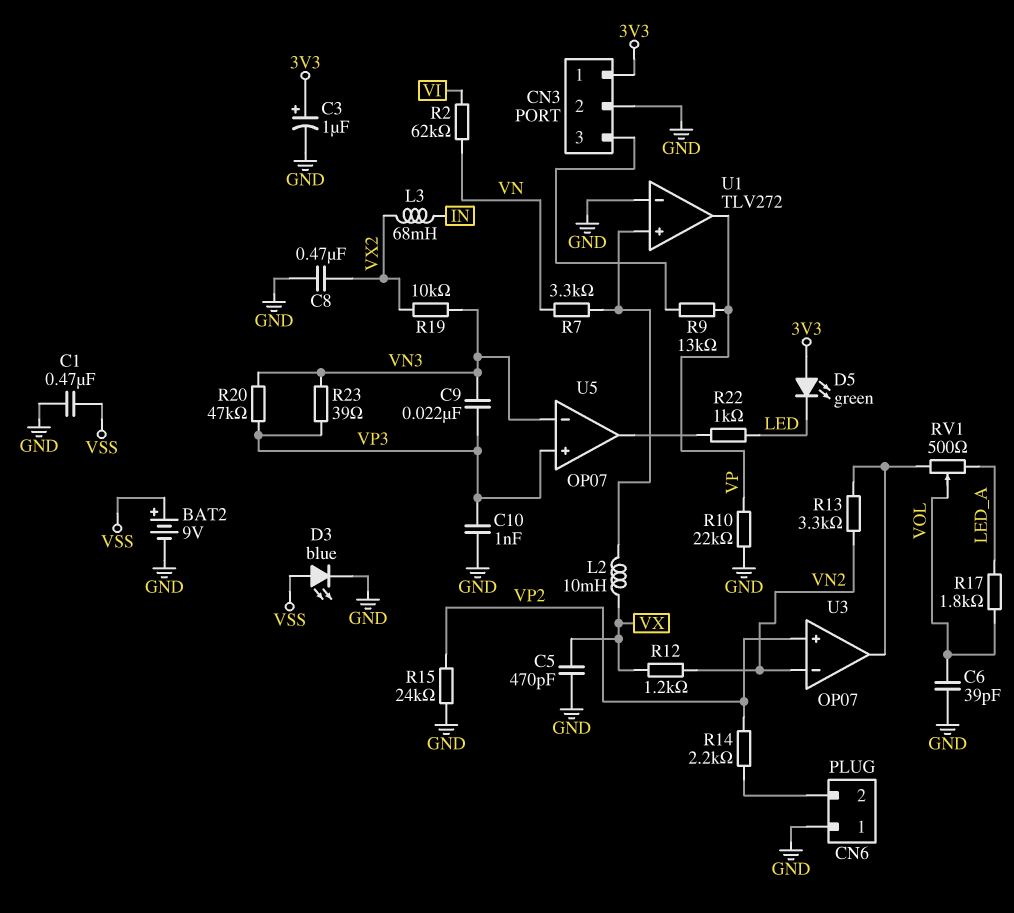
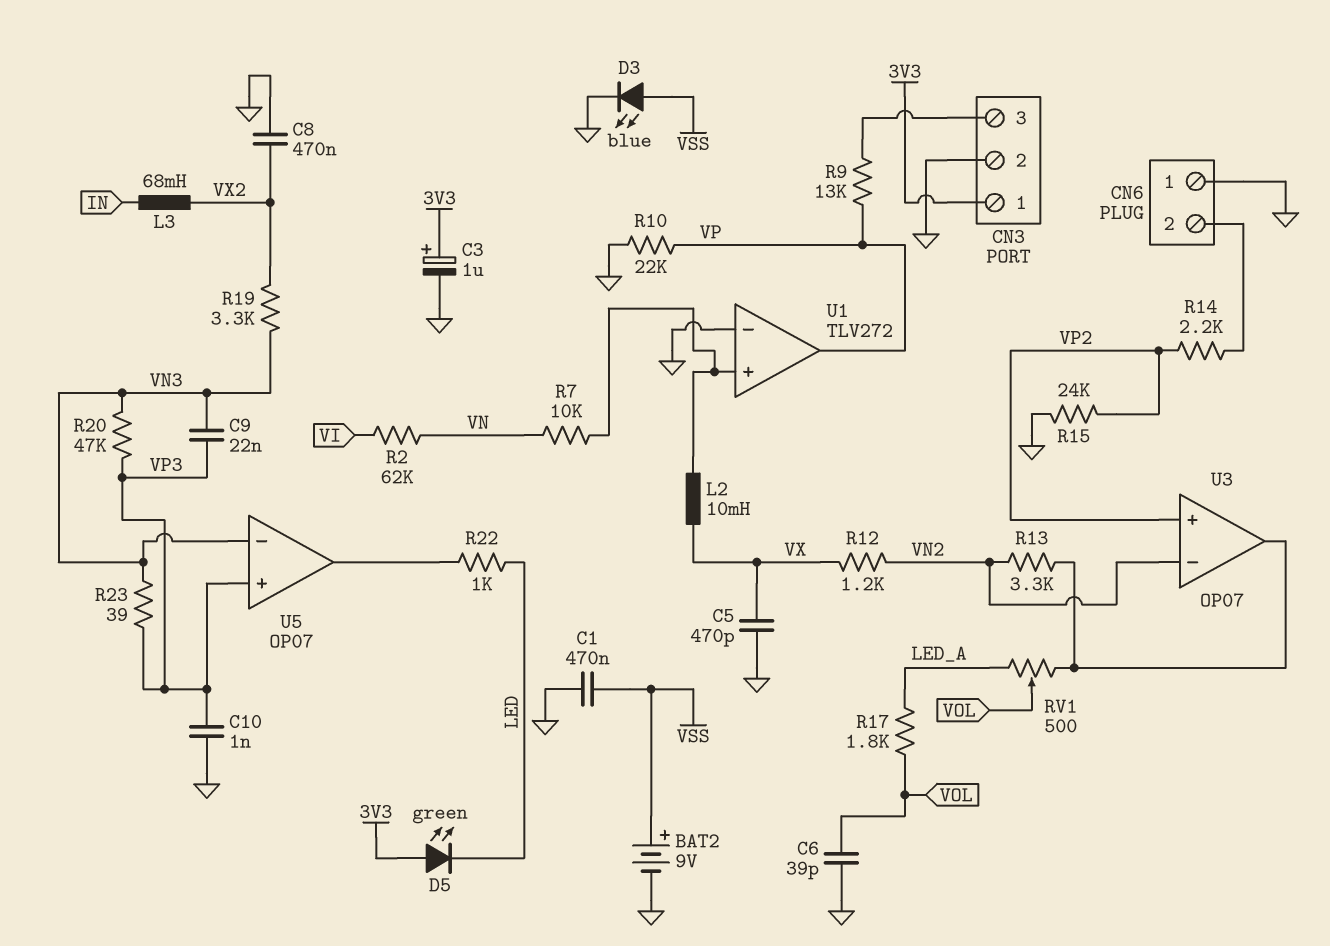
R7: 3.3k (U1/in+, VN) -> 10k (U1/in+, VN)
R19: 10k (VN3, VX2) -> 3.3k (VN3, VX2)

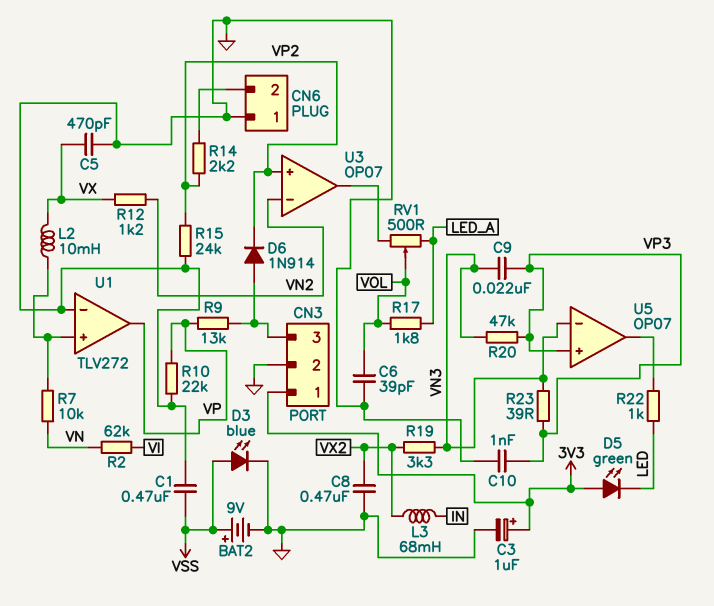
D6: none -> diode 1N914 (A CN3/3, K VP2)
R13: 3.3k (U3/out, VN2) -> none

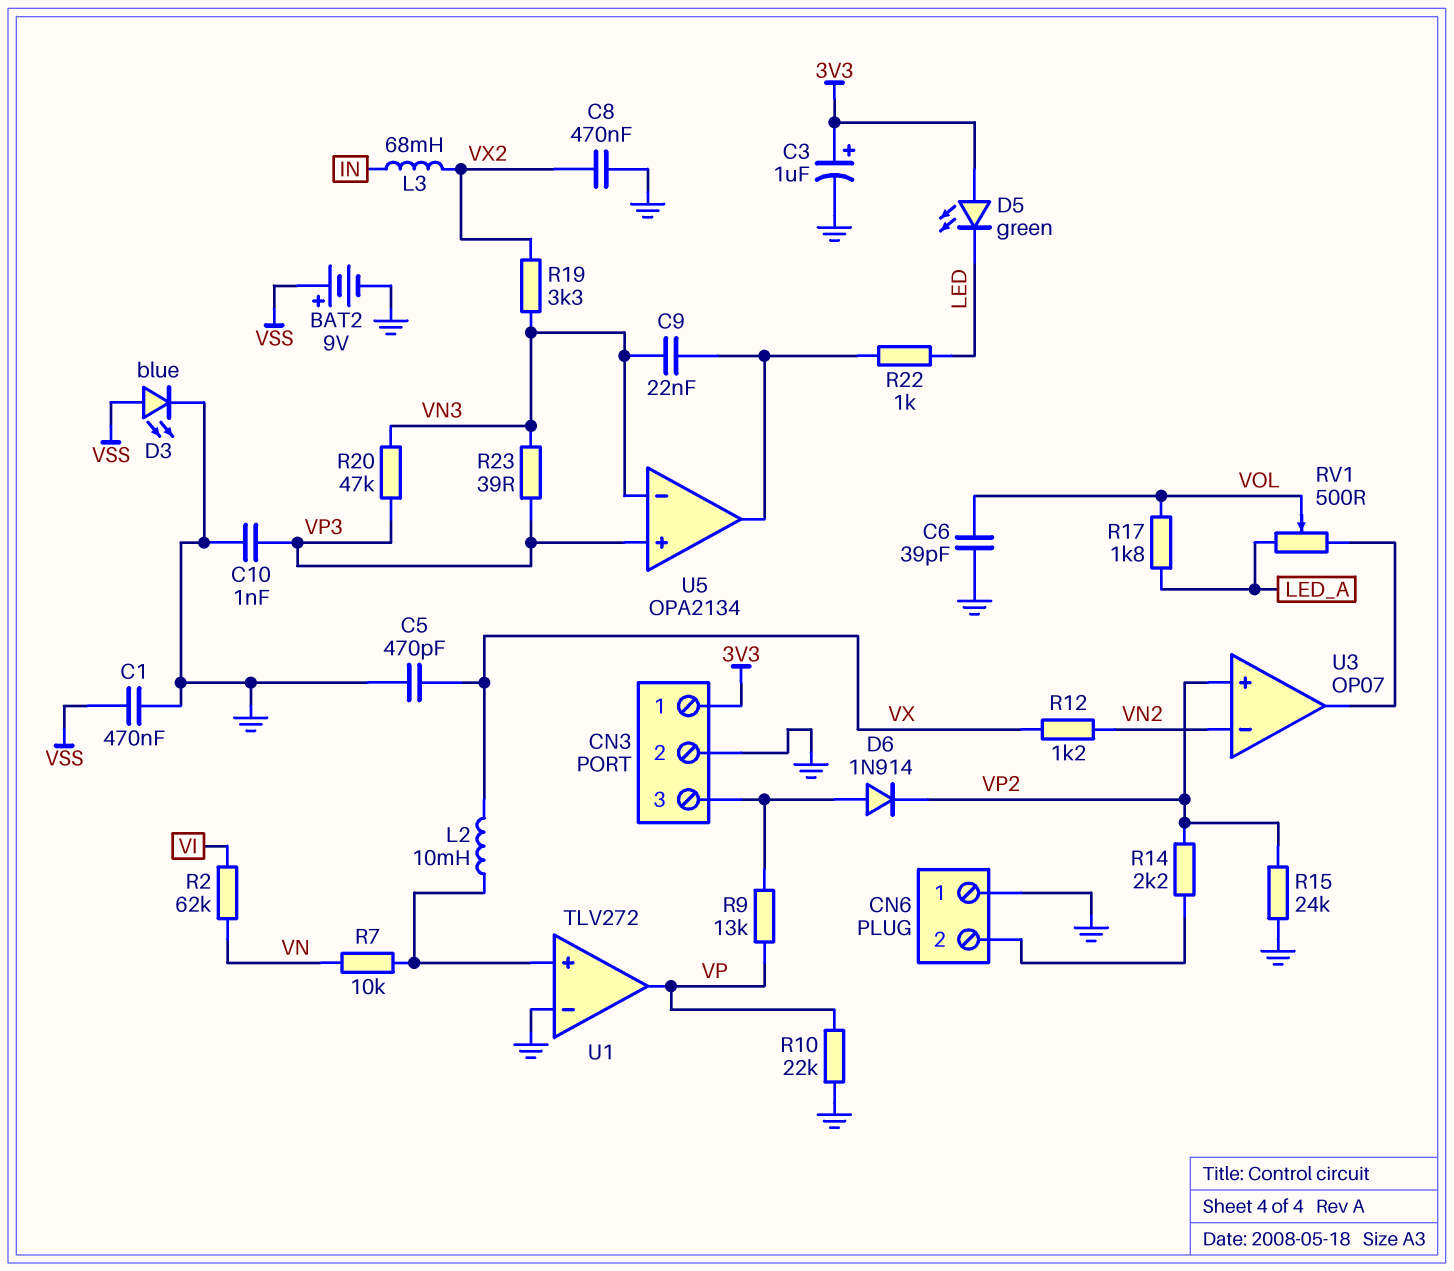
C9: 22nF (VN3, VP3) -> 22nF (U5/out, VN3)
U5: OP07 -> OPA2134

